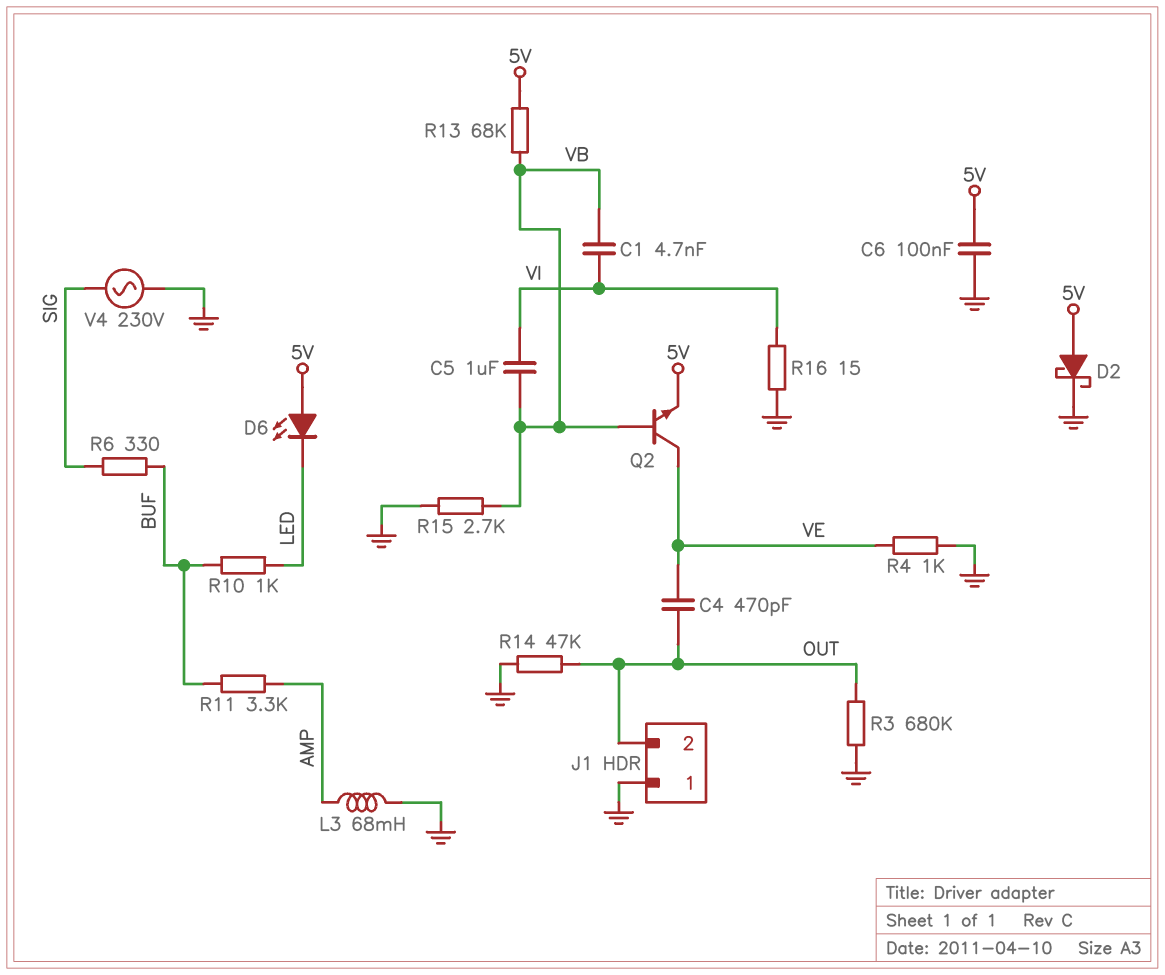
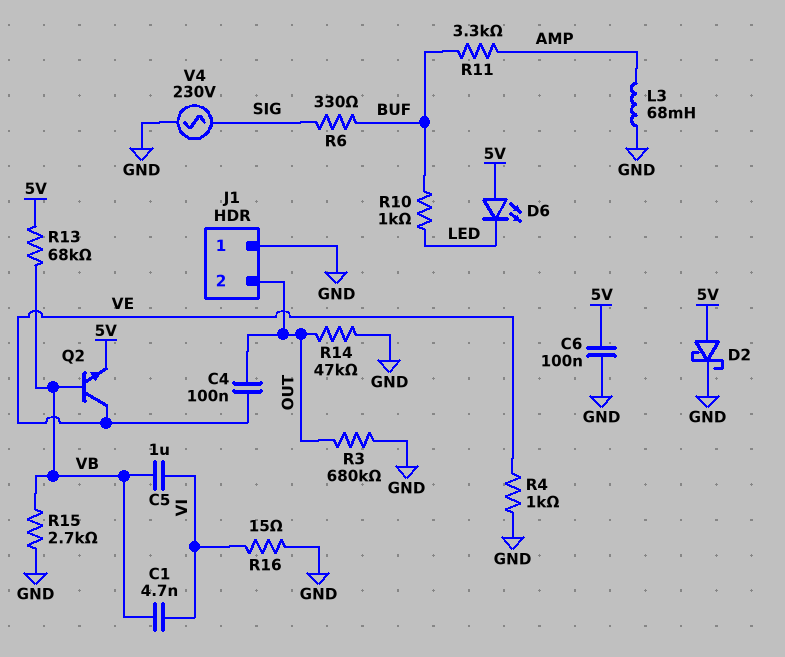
C4: 470pF (OUT, VE) -> 100nF (OUT, VE)

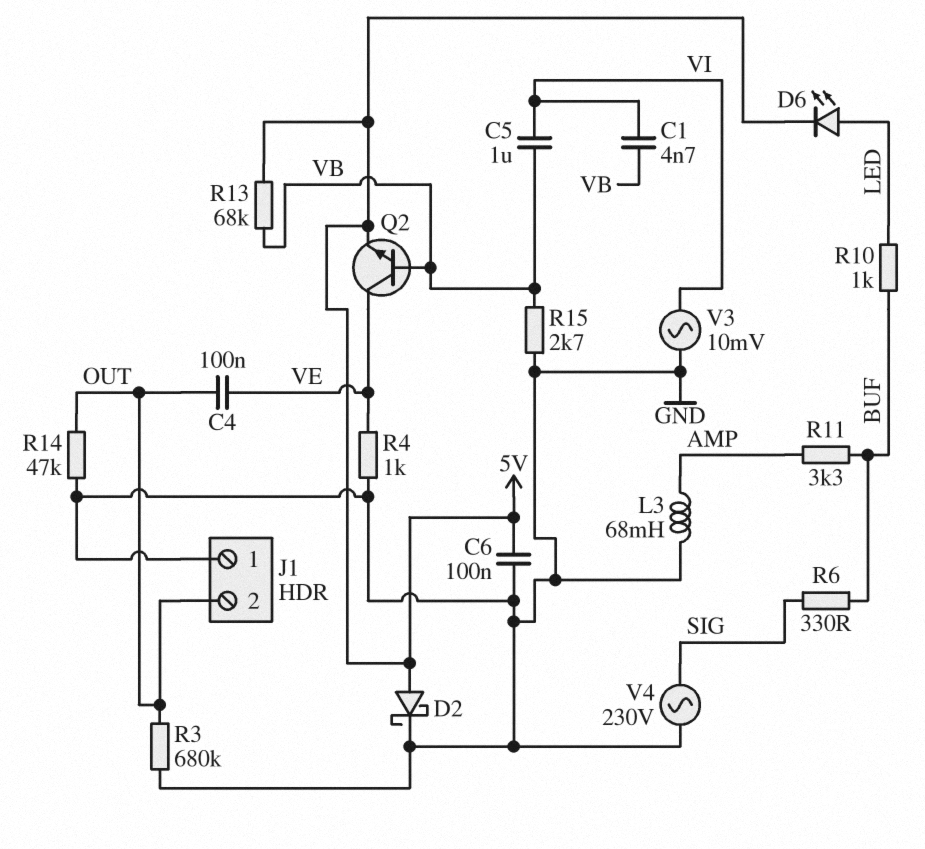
D6: LED (A 5V, K LED) -> LED (A LED, K 5V)
R16: 15 (GND, VI) -> none
V3: none -> AC 10mV (GND, VI)

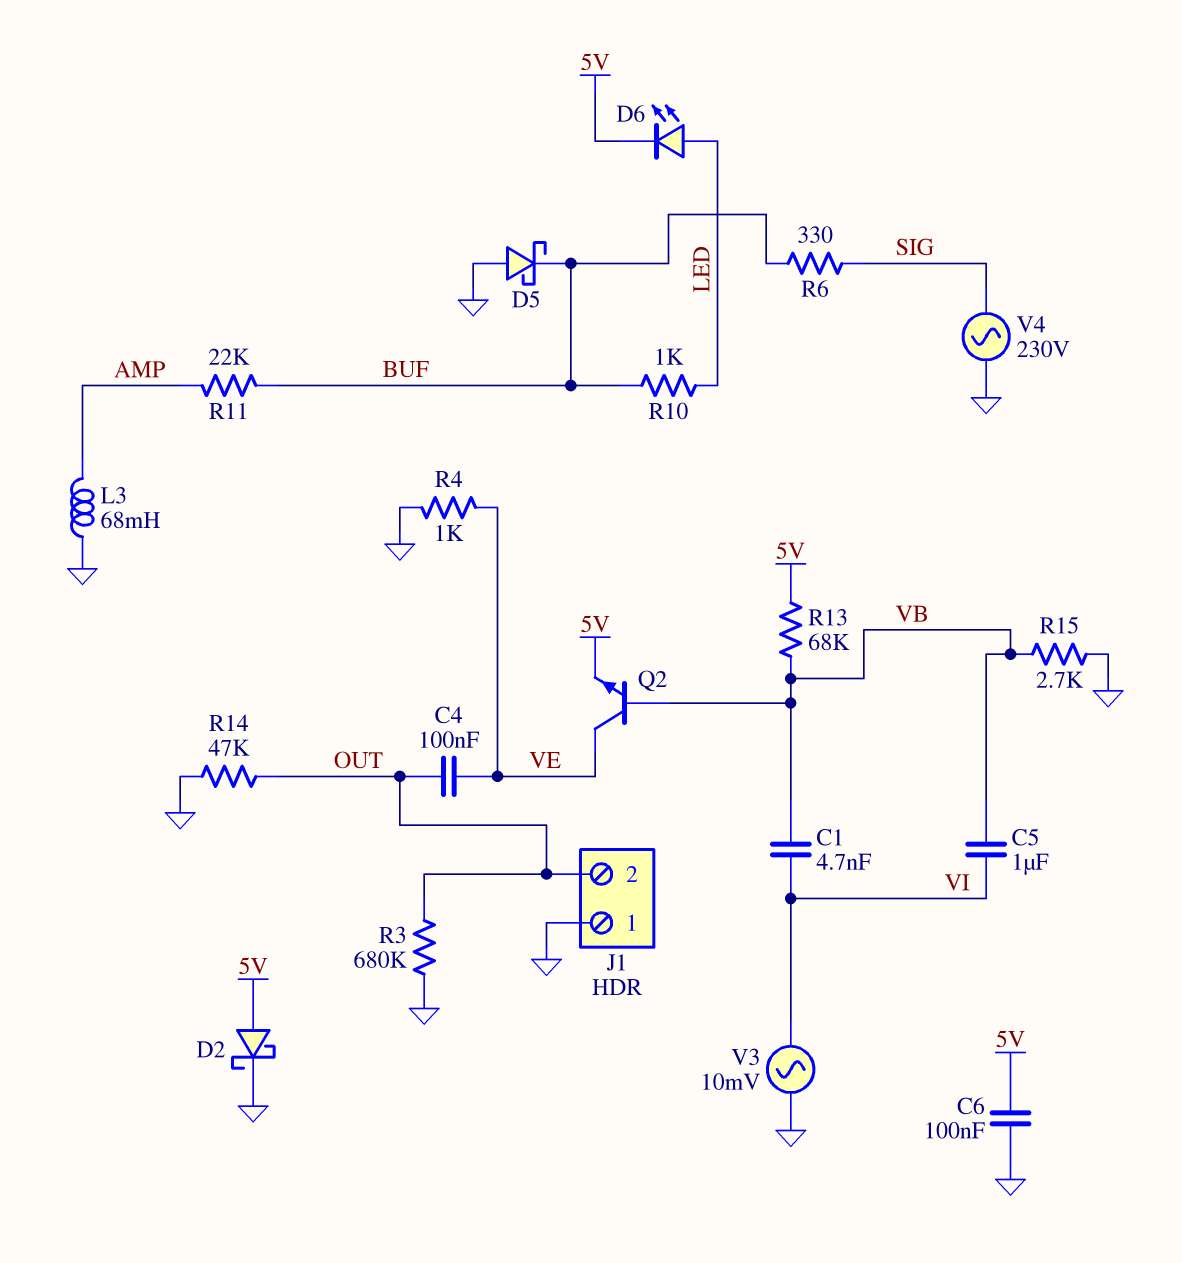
D5: none -> schottky (A GND, K BUF)
R11: 3.3k (AMP, BUF) -> 22k (AMP, BUF)

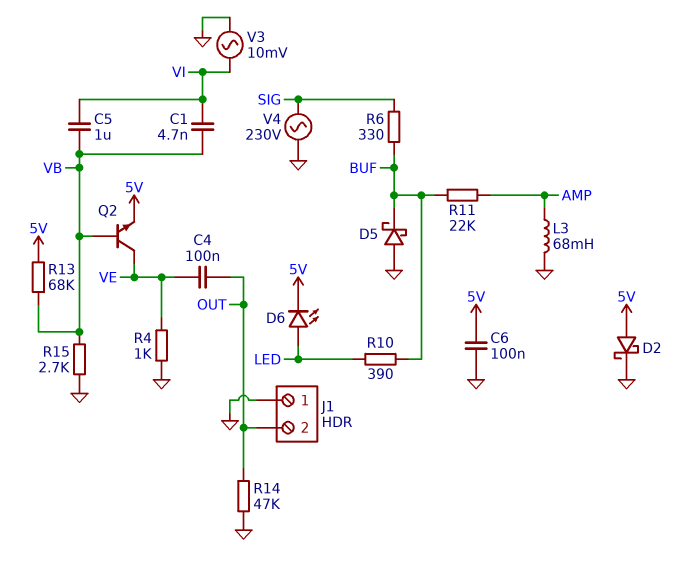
R3: 680k (GND, OUT) -> none
R10: 1k (BUF, LED) -> 390 (BUF, LED)

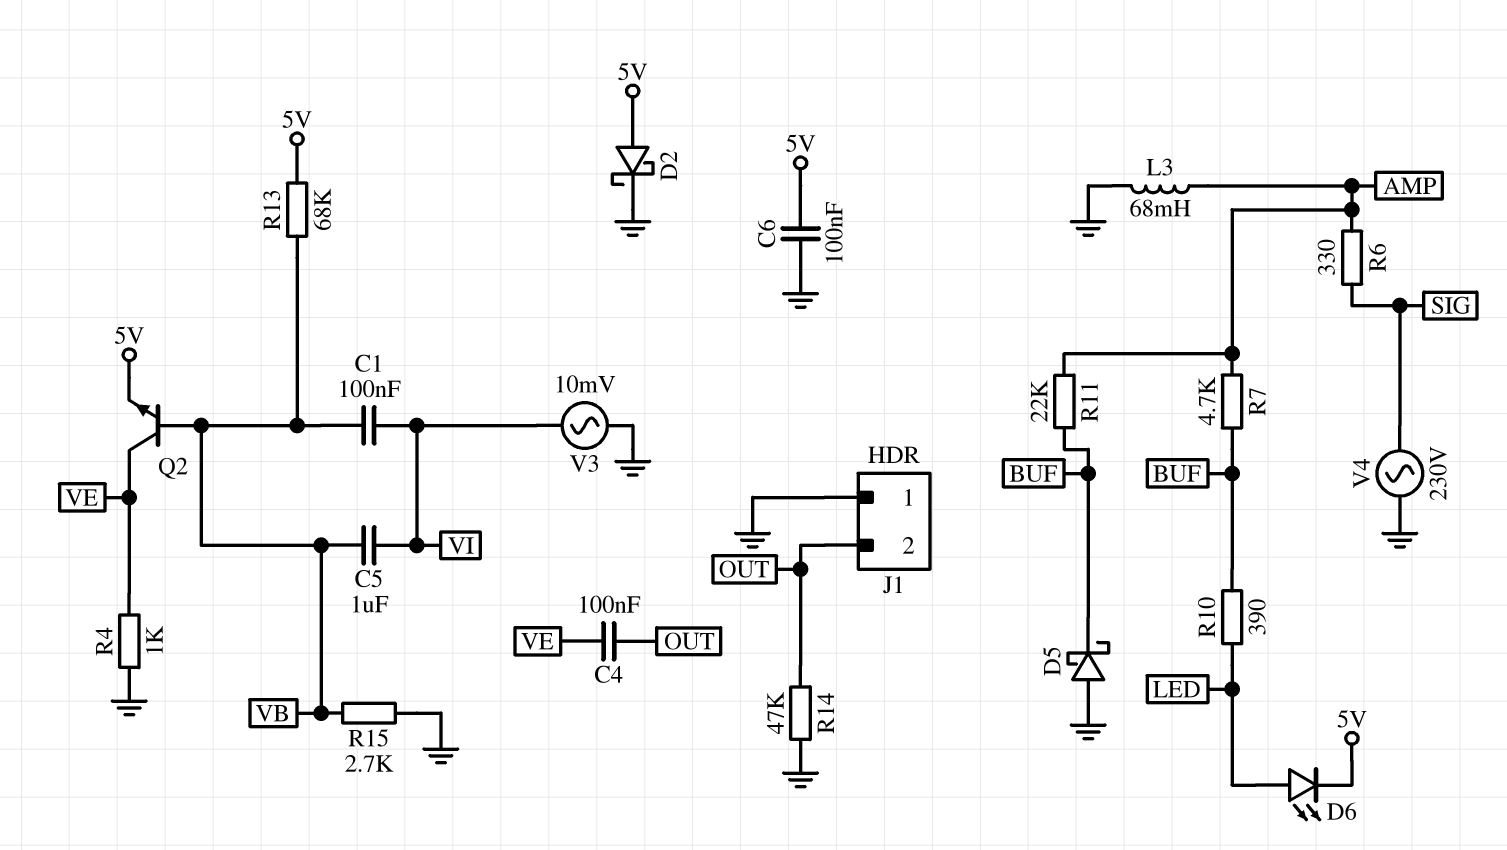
C1: 4.7nF (VB, VI) -> 100nF (VB, VI)
R6: 330 (BUF, SIG) -> 330 (AMP, SIG)
R7: none -> 4.7k (AMP, BUF)

